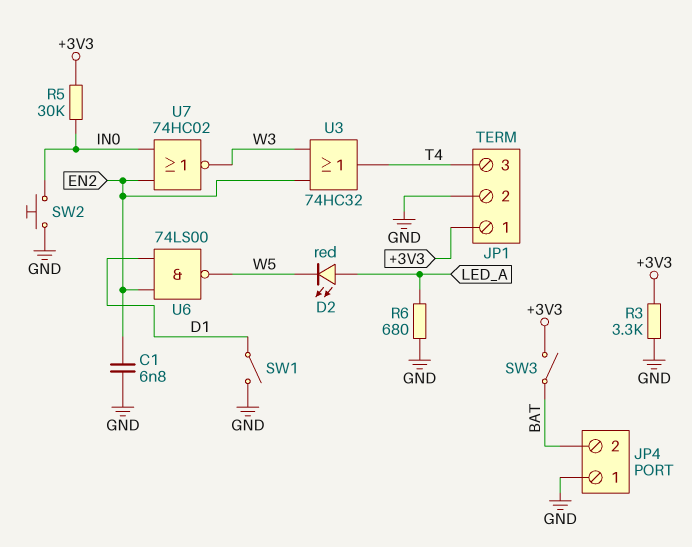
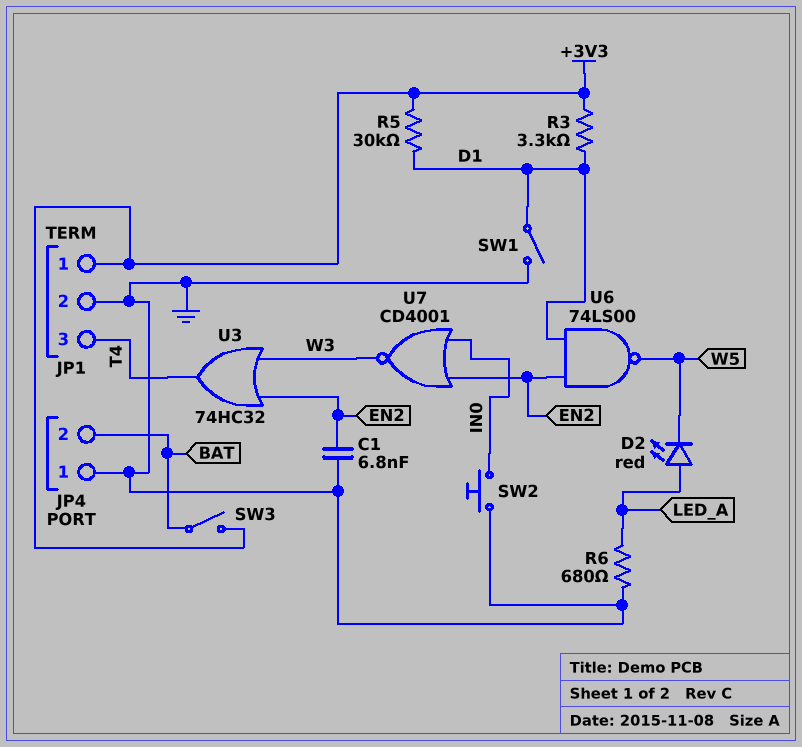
R3: 3.3k (+3V3, GND) -> 3.3k (+3V3, D1)
R5: 30k (+3V3, IN0) -> 30k (+3V3, D1)
U7: NOR 74HC02 (in EN2, in IN0, out W3) -> NOR CD4001 (in EN2, in IN0, out W3)

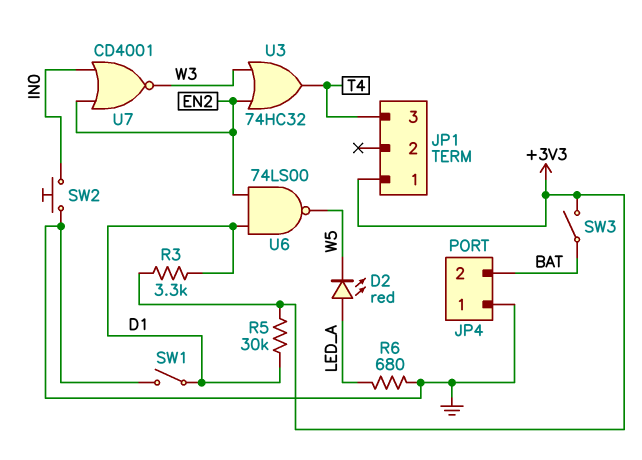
C1: 6.8nF (EN2, GND) -> none
JP1 pin 2: GND -> none

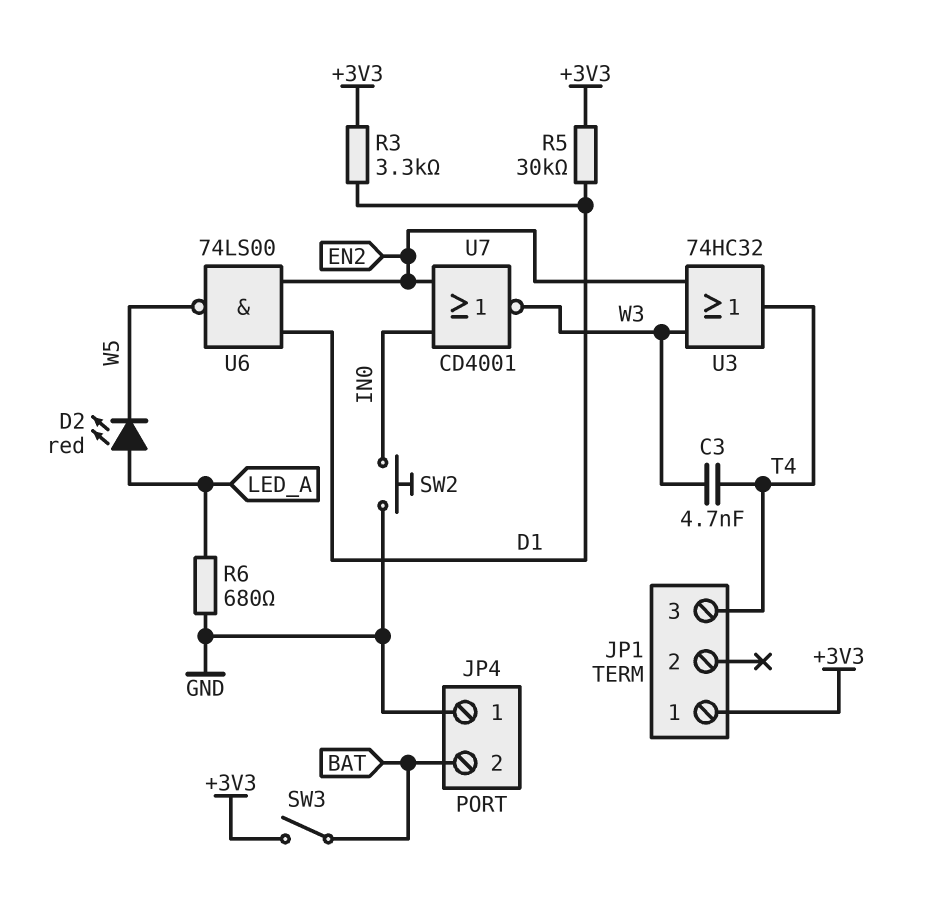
C3: none -> 4.7nF (T4, W3)
SW1: switch (D1, GND) -> none

